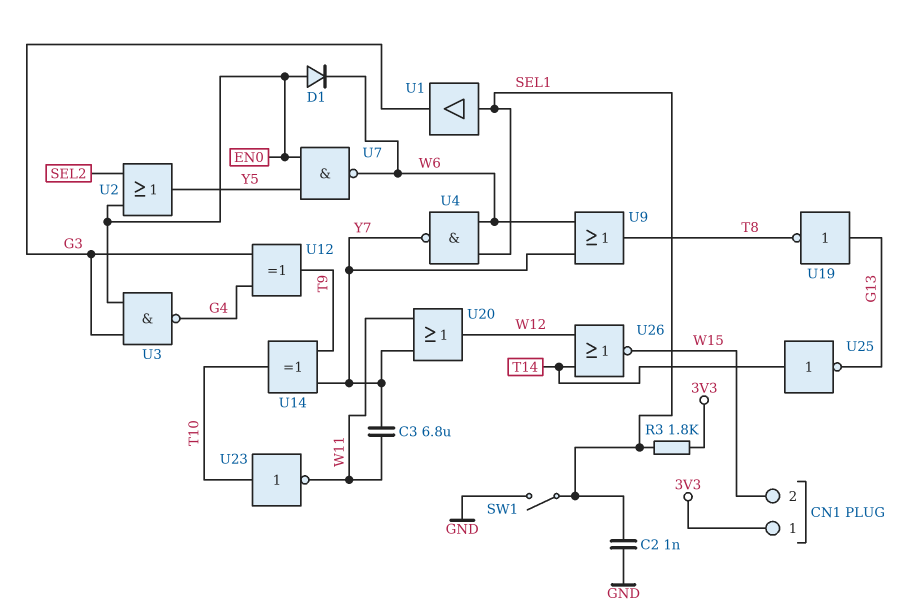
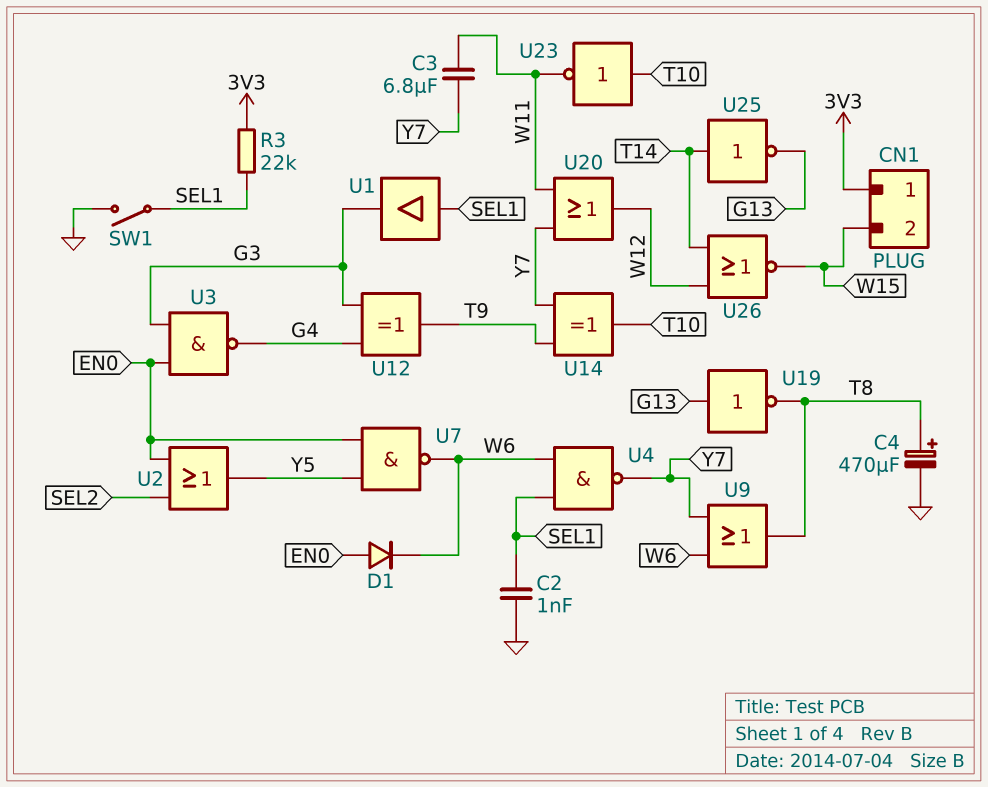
C4: none -> 470uF (plus T8, minus GND)
R3: 1.8k (3V3, SEL1) -> 22k (3V3, SEL1)

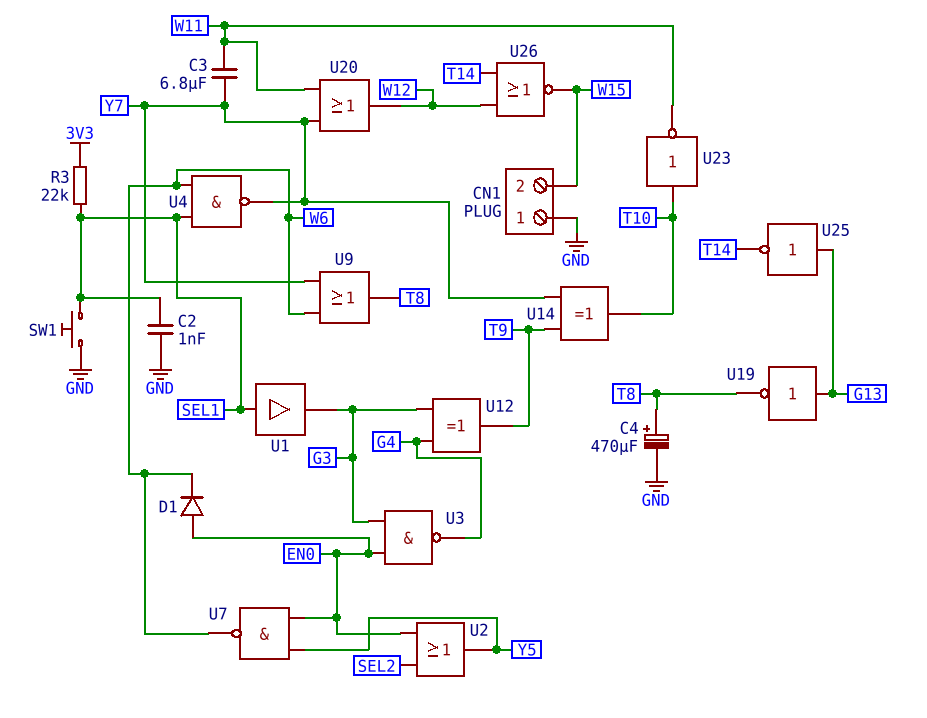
CN1 pin 1: 3V3 -> GND
SW1: switch (GND, SEL1) -> button (GND, SEL1)
U25: NOT (in T14, out G13) -> NOT (in G13, out T14)

